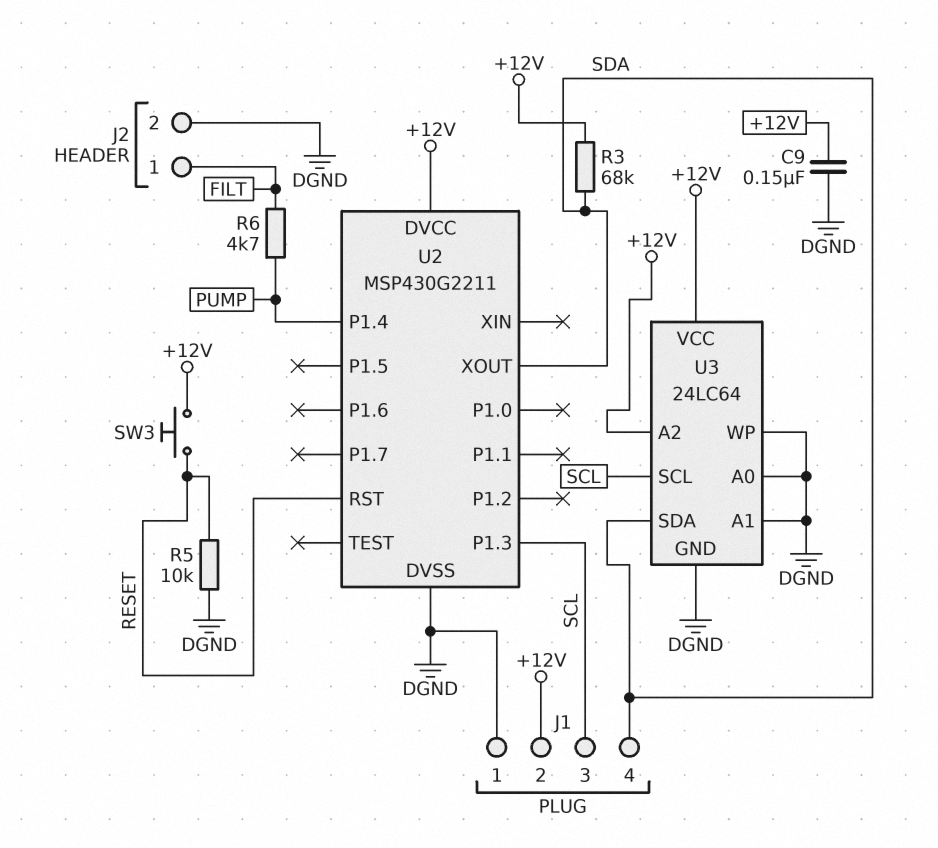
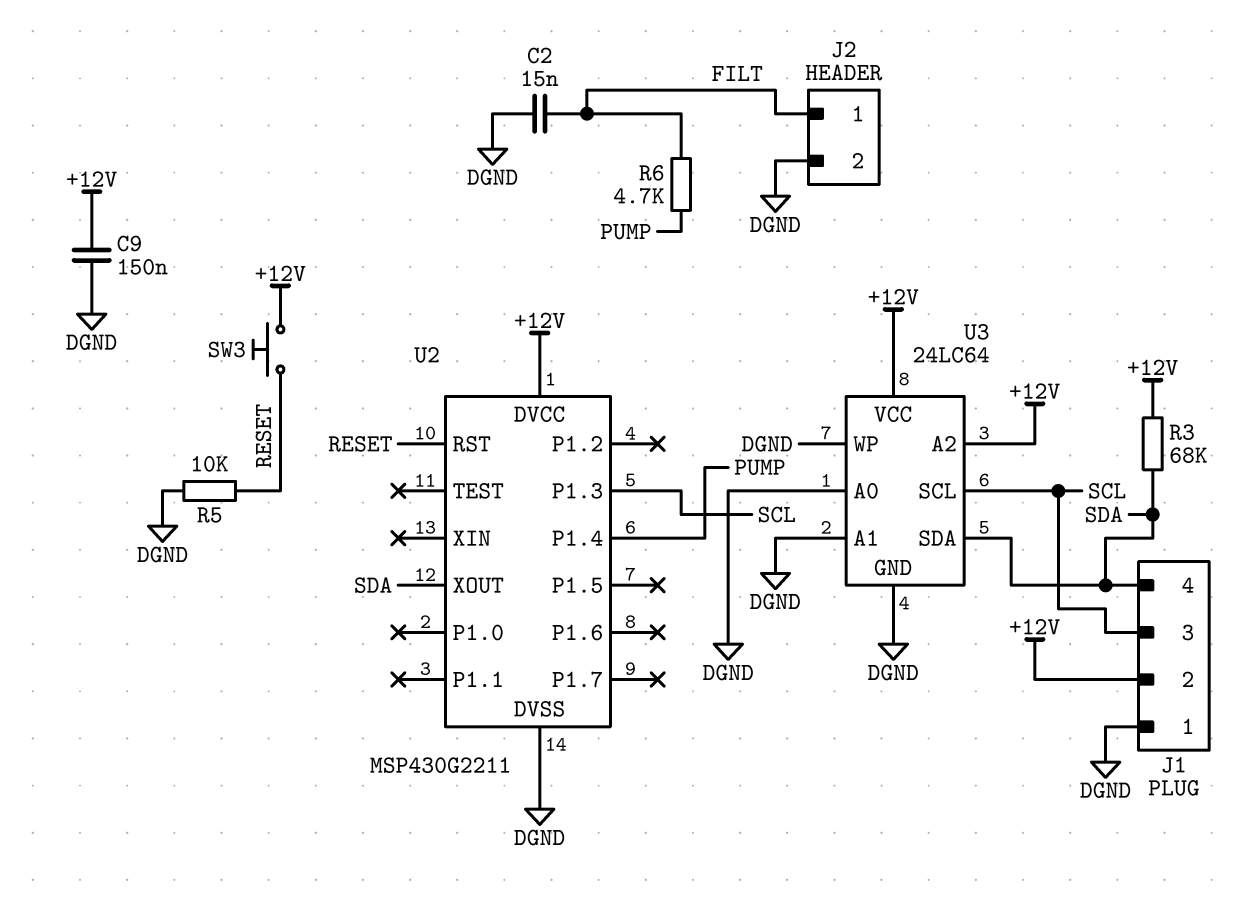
C2: none -> 15nF (DGND, FILT)

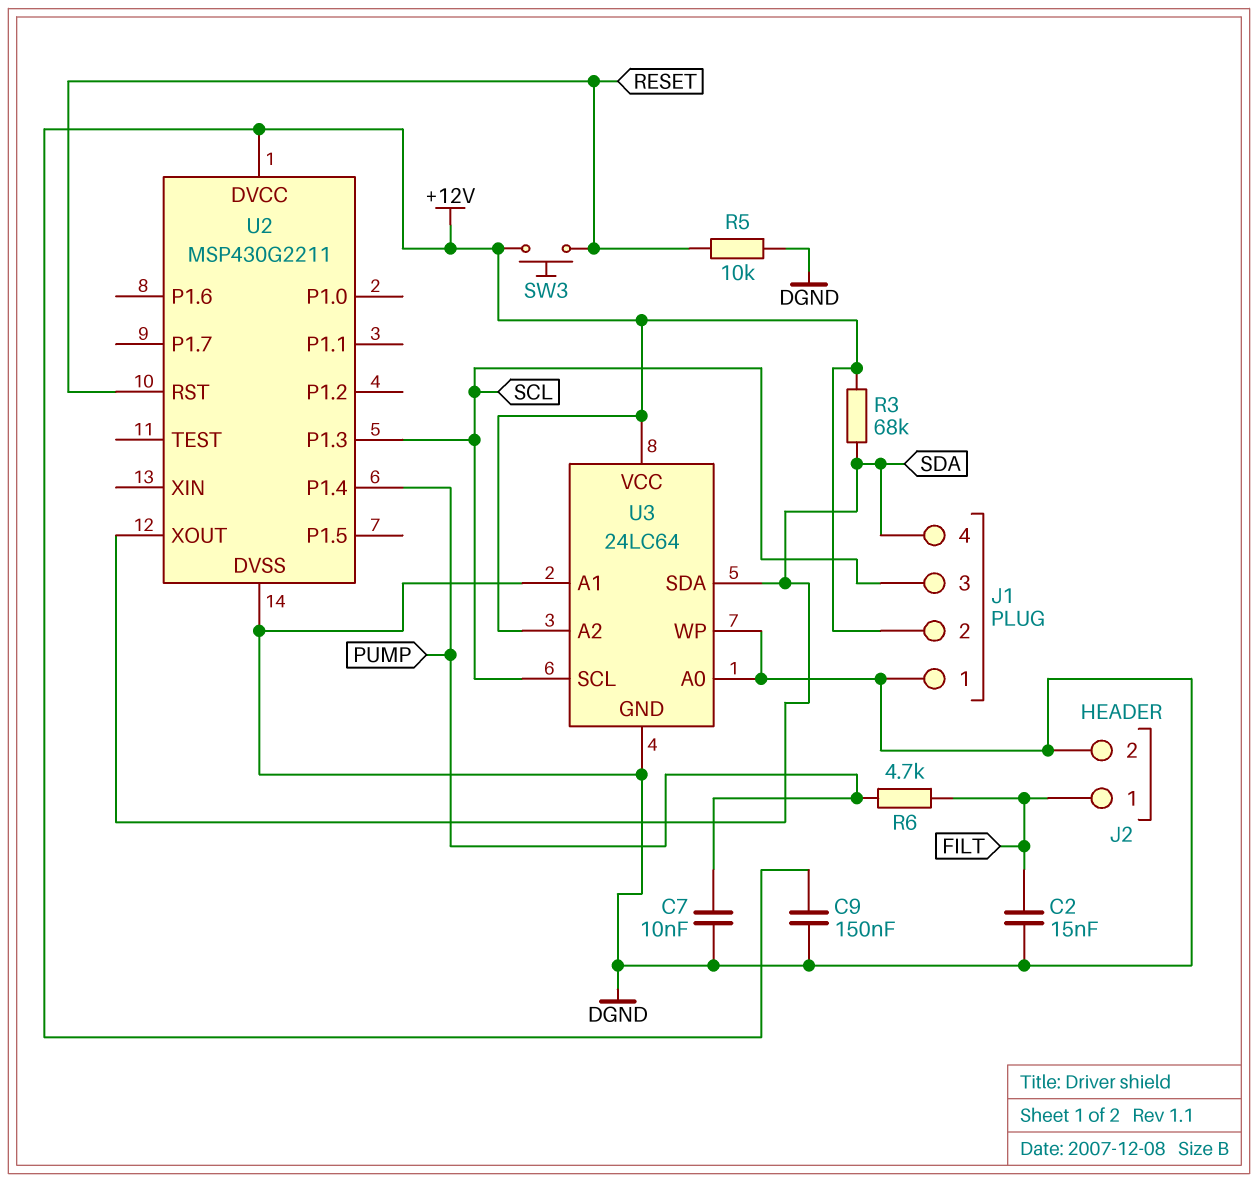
C7: none -> 10nF (DGND, PUMP)

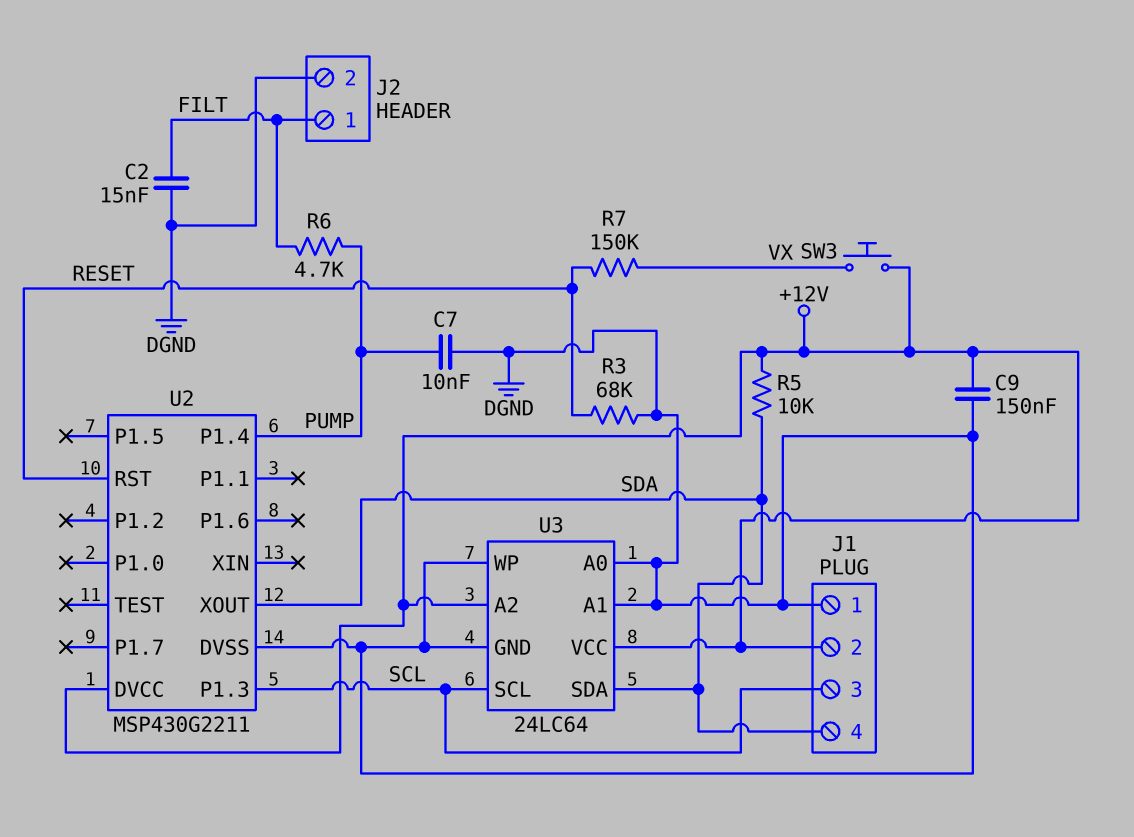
R3: 68k (+12V, SDA) -> 68k (DGND, RESET)
R5: 10k (DGND, RESET) -> 10k (+12V, SDA)
R7: none -> 150k (RESET, VX)
SW3: button (+12V, RESET) -> button (+12V, VX)

